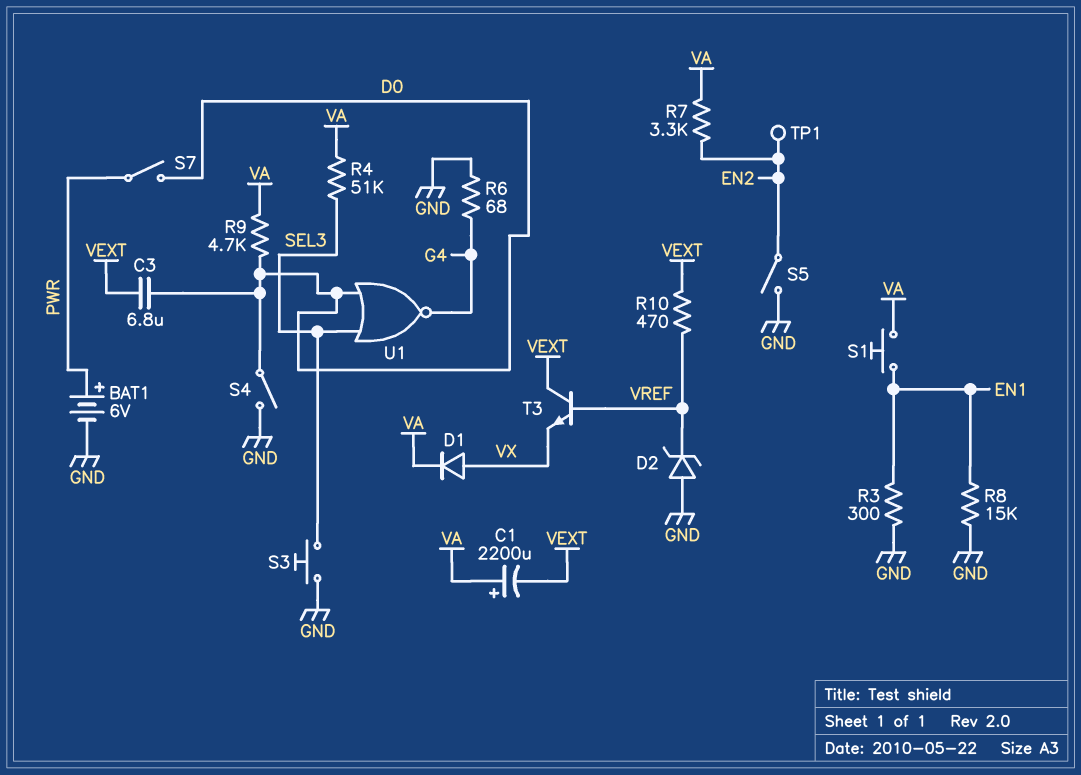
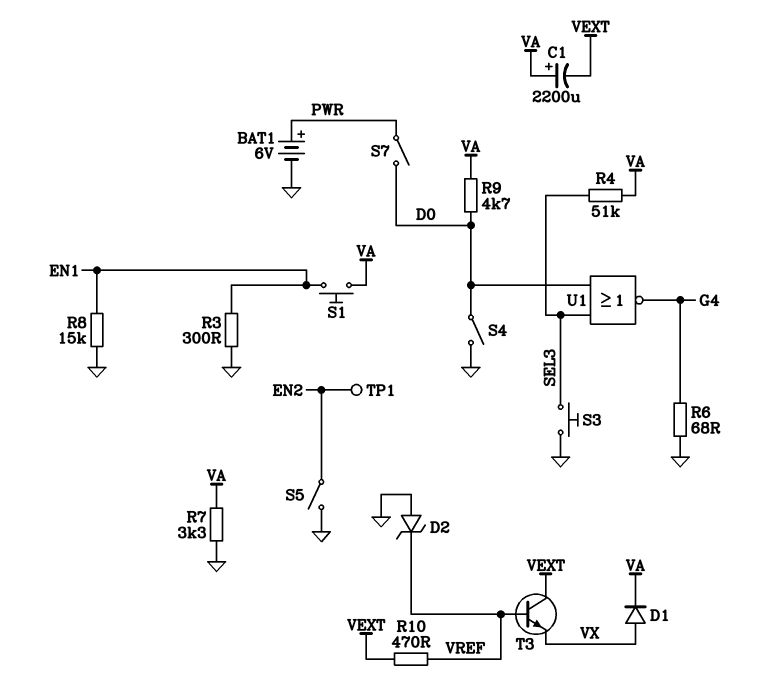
C3: 6.8uF (D0, VEXT) -> none
R7: 3.3k (EN2, VA) -> 3.3k (GND, VA)

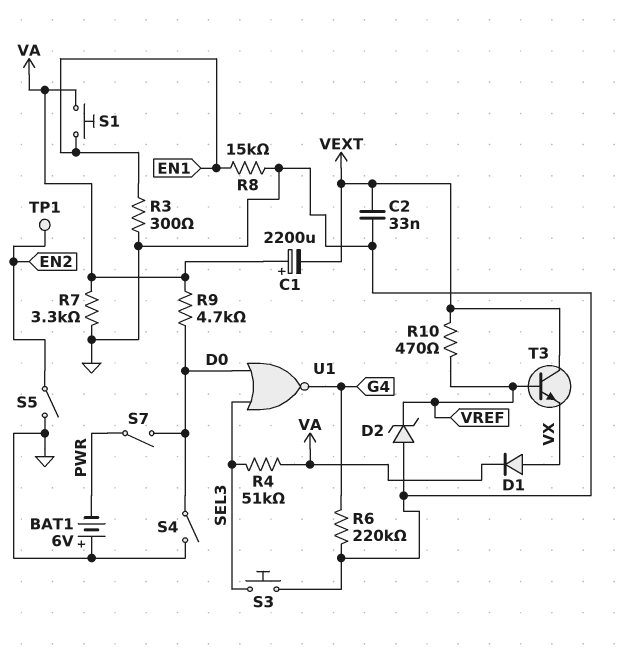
BAT1: 6V (plus PWR, minus GND) -> 6V (plus GND, minus PWR)
C2: none -> 33nF (GND, VEXT)
R6: 68 (G4, GND) -> 220k (G4, GND)

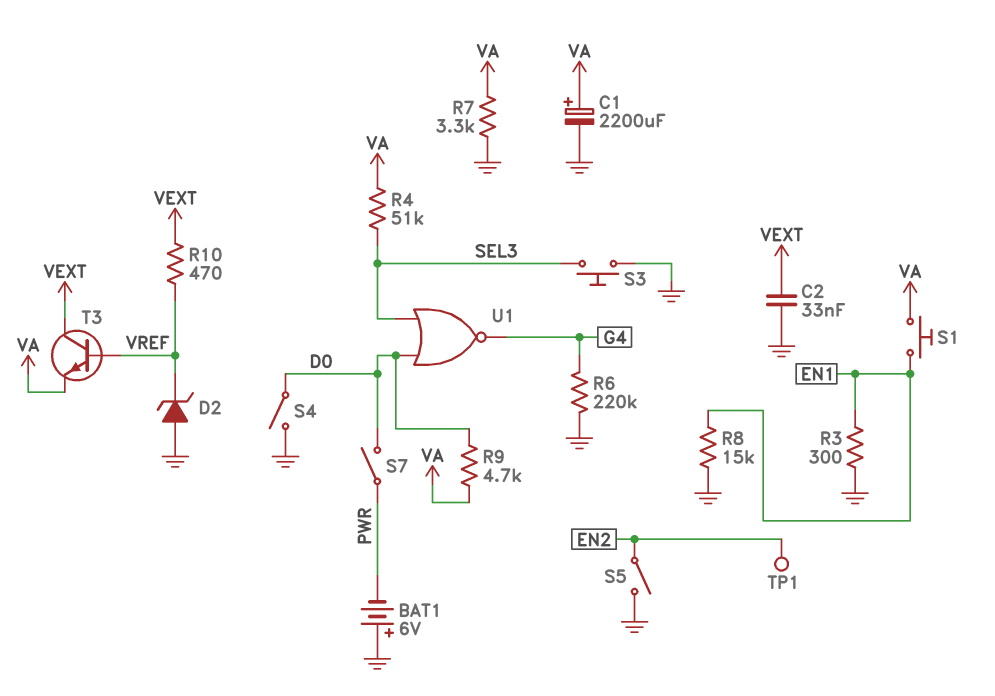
C1: 2200uF (plus VA, minus VEXT) -> 2200uF (plus VA, minus GND)
D1: diode (A VX, K VA) -> none
T3: NPN (B VREF, C VEXT, E VX) -> NPN (B VREF, C VEXT, E VA)

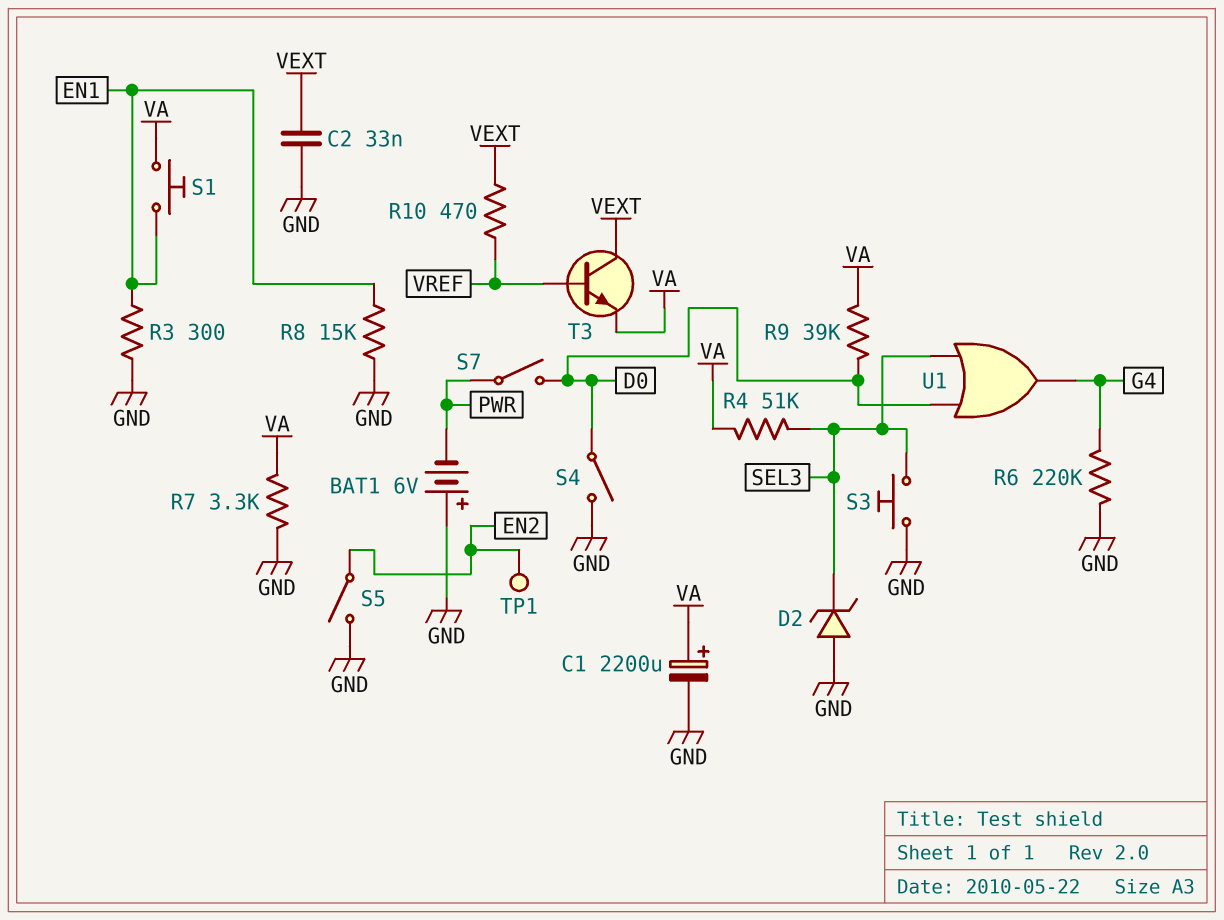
D2: zener (A GND, K VREF) -> zener (A GND, K SEL3)
R9: 4.7k (D0, VA) -> 39k (D0, VA)
U1: NOR (in D0, in SEL3, out G4) -> OR (in D0, in SEL3, out G4)

